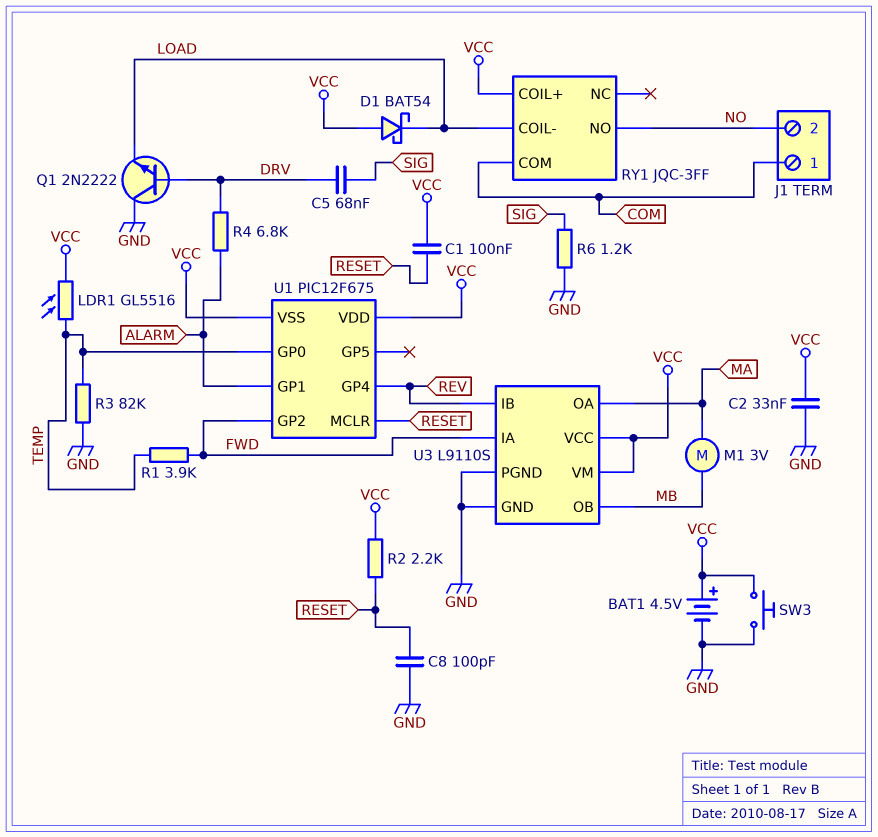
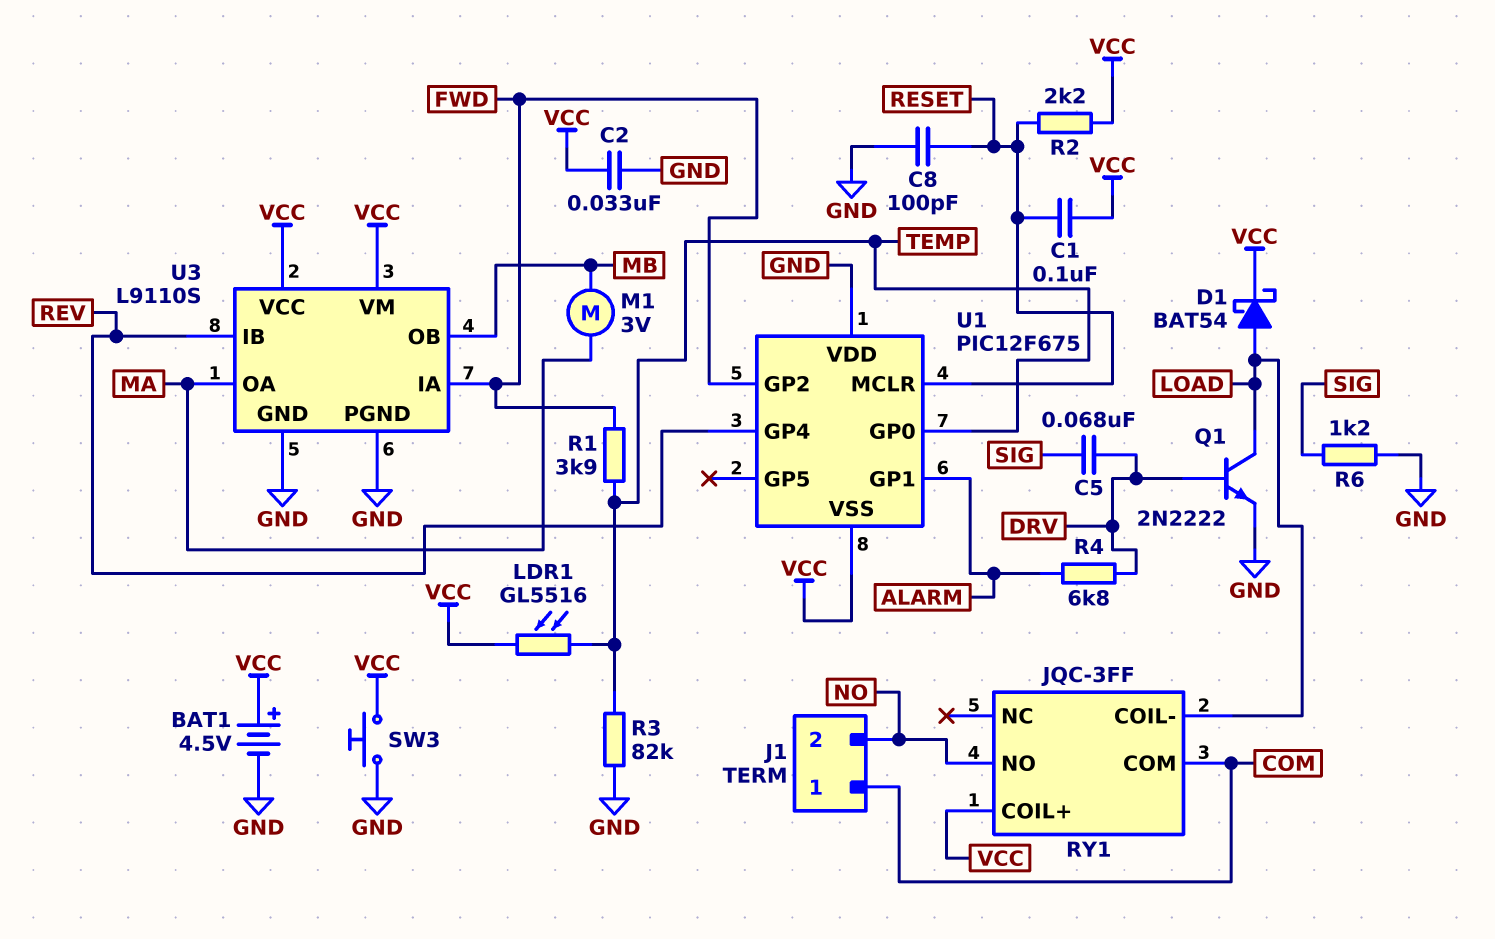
D1: schottky BAT54 (A VCC, K LOAD) -> schottky BAT54 (A LOAD, K VCC)
Q1: NPN 2N2222 (B DRV, C GND, E LOAD) -> NPN 2N2222 (B DRV, C LOAD, E GND)
U1 pin VDD: VCC -> GND

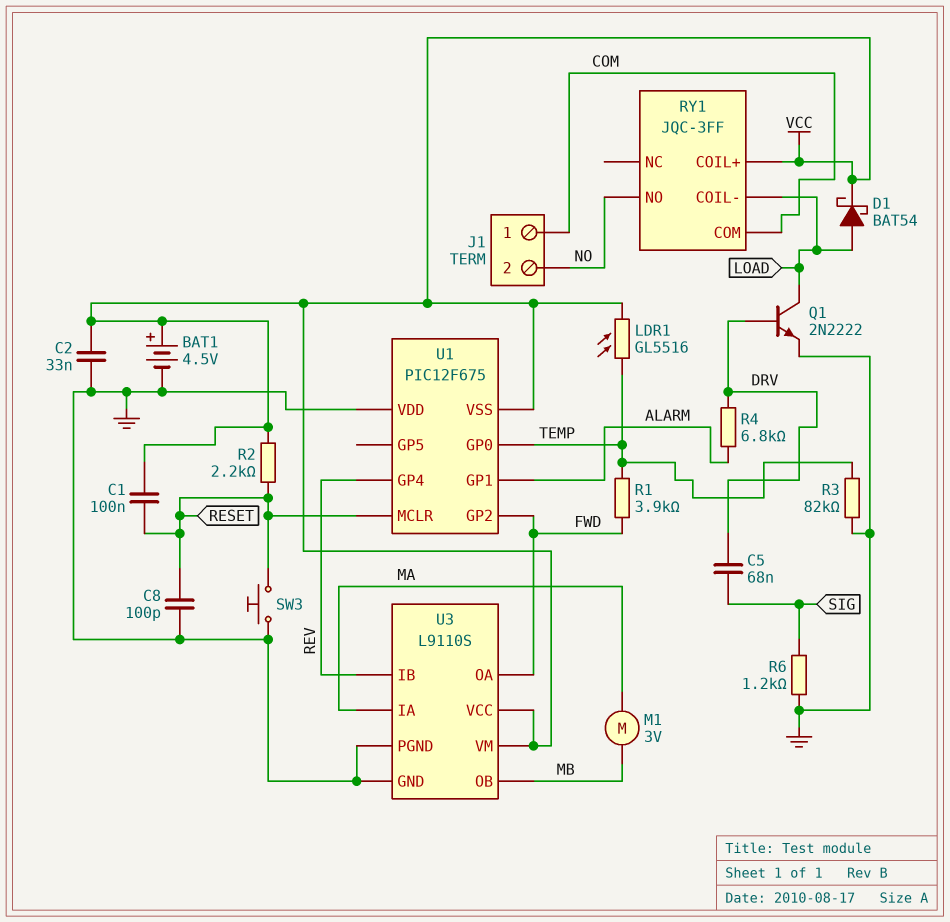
SW3: button (GND, VCC) -> button (GND, RESET)
U3 pin IA: FWD -> MA
U3 pin OA: MA -> FWD

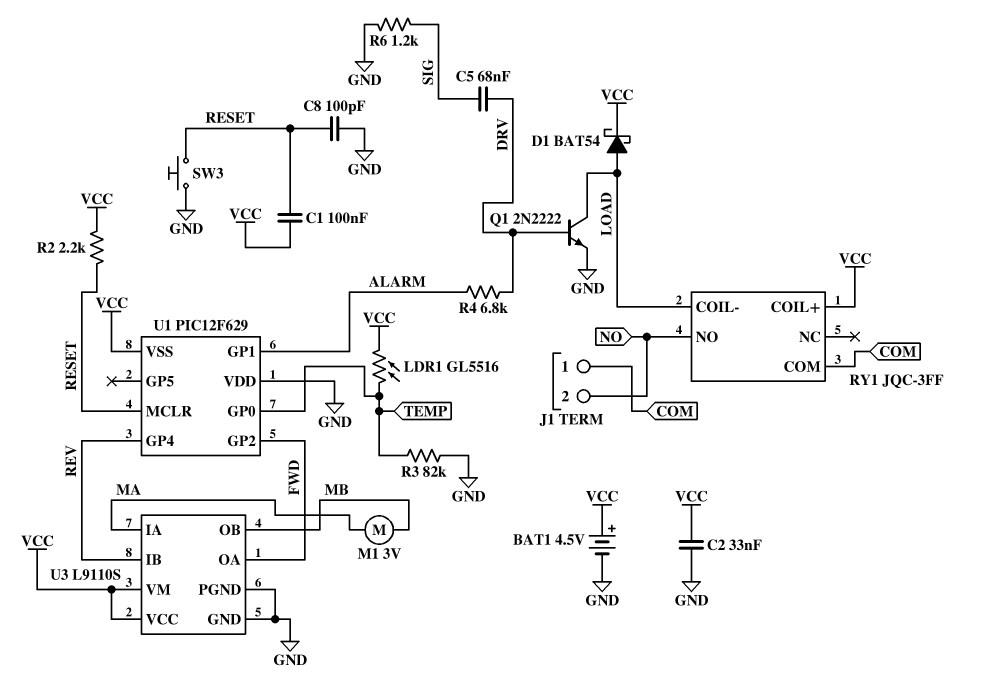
R1: 3.9k (FWD, TEMP) -> none
U1: PIC12F675 -> PIC12F629

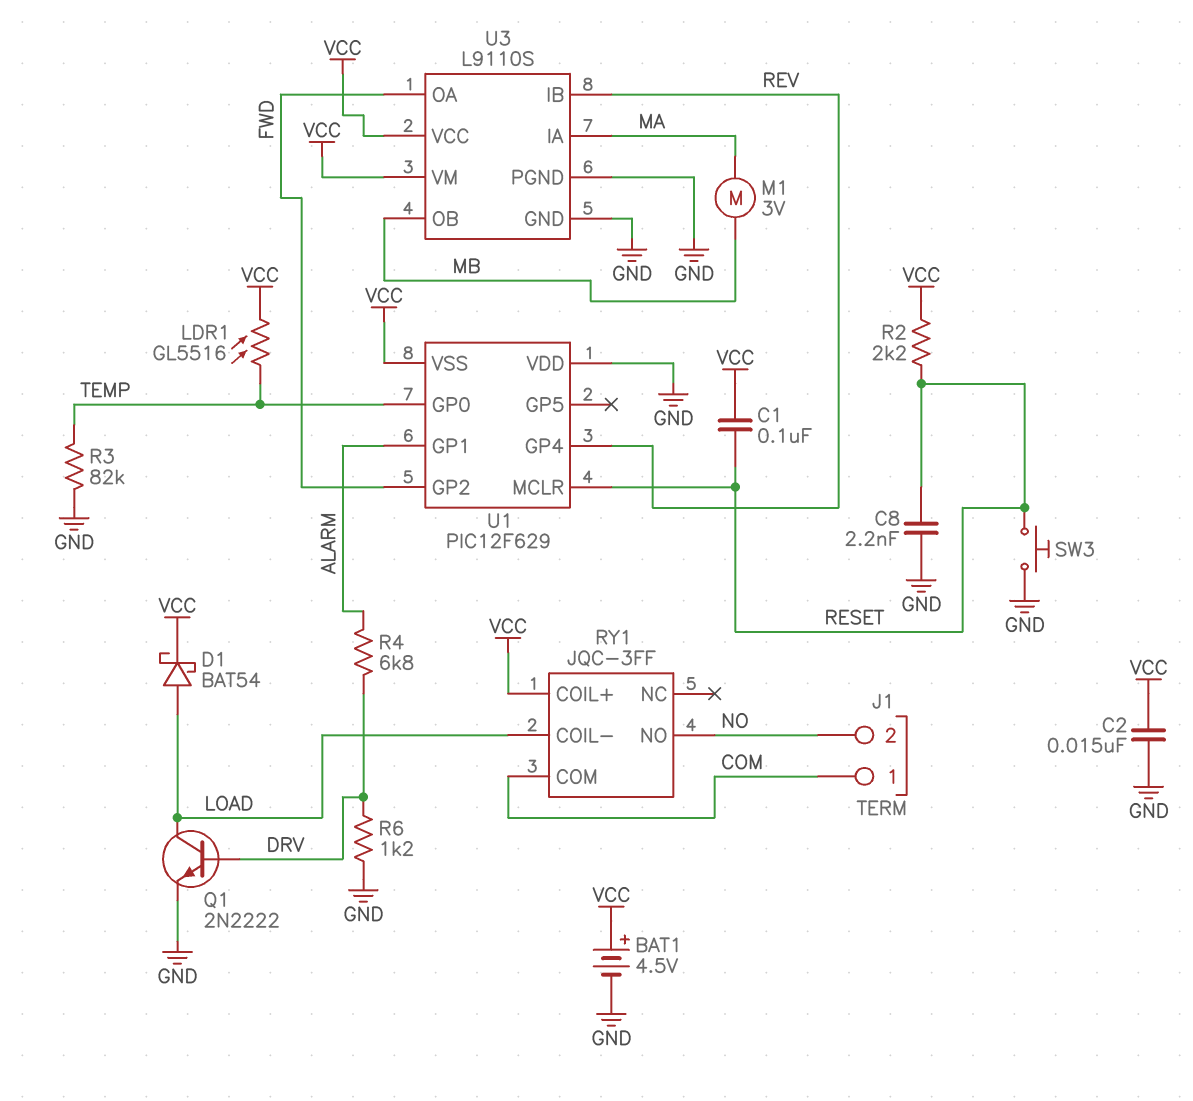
C2: 33nF (GND, VCC) -> 15nF (GND, VCC)
C5: 68nF (DRV, SIG) -> none
C8: 100pF (GND, RESET) -> 2.2nF (GND, RESET)
R6: 1.2k (GND, SIG) -> 1.2k (DRV, GND)

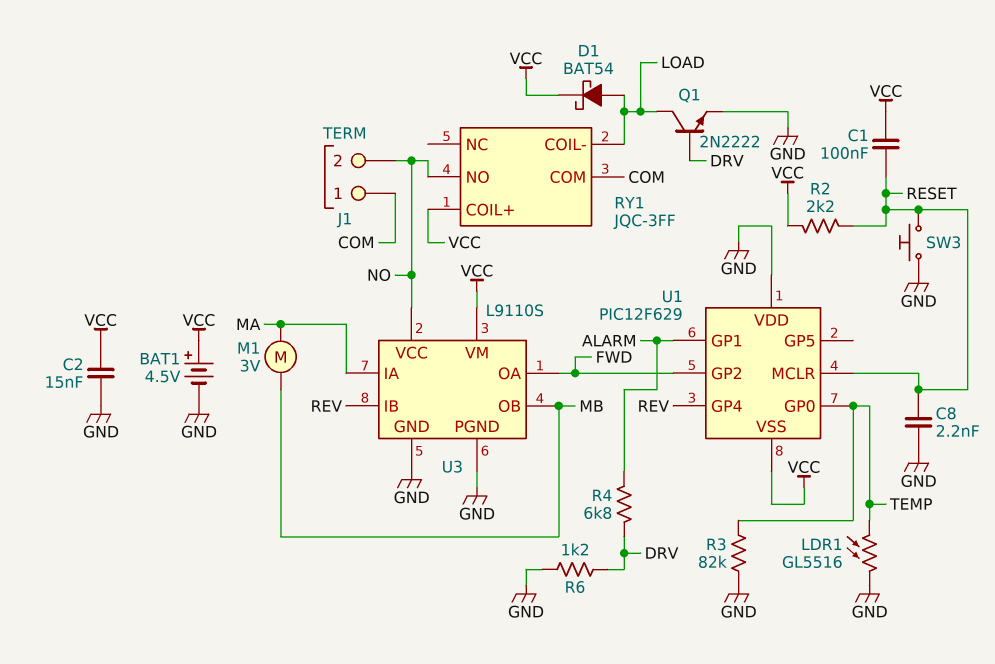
LDR1: GL5516 (TEMP, VCC) -> GL5516 (GND, TEMP)
U3 pin VCC: VCC -> NO

